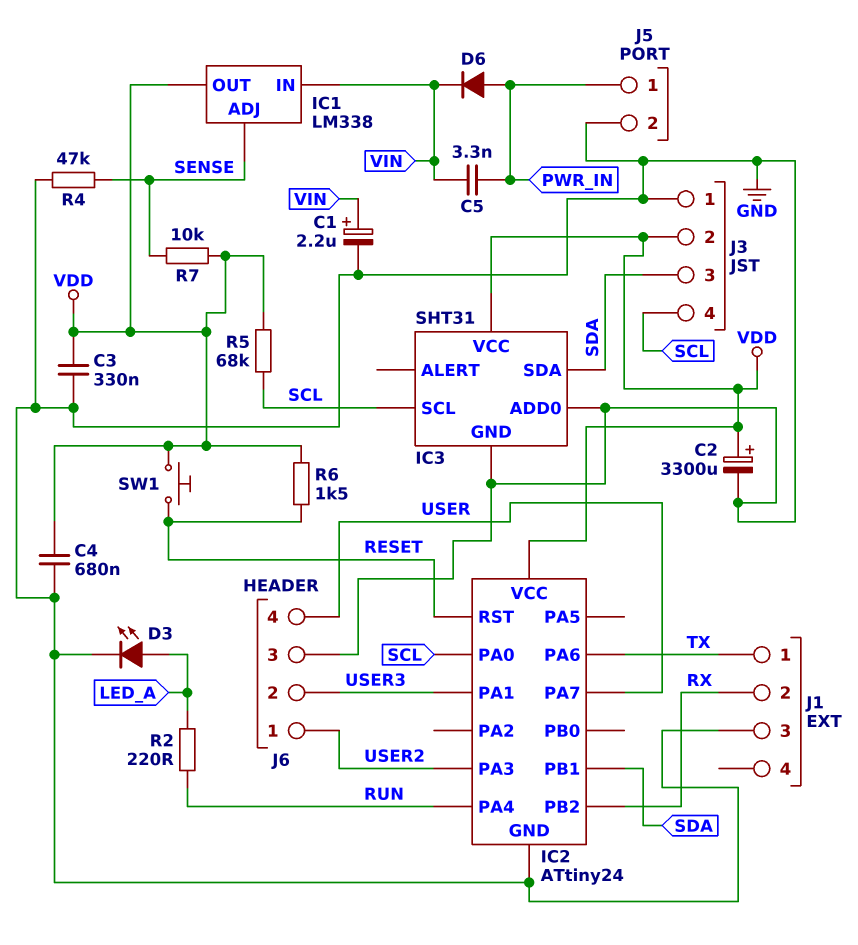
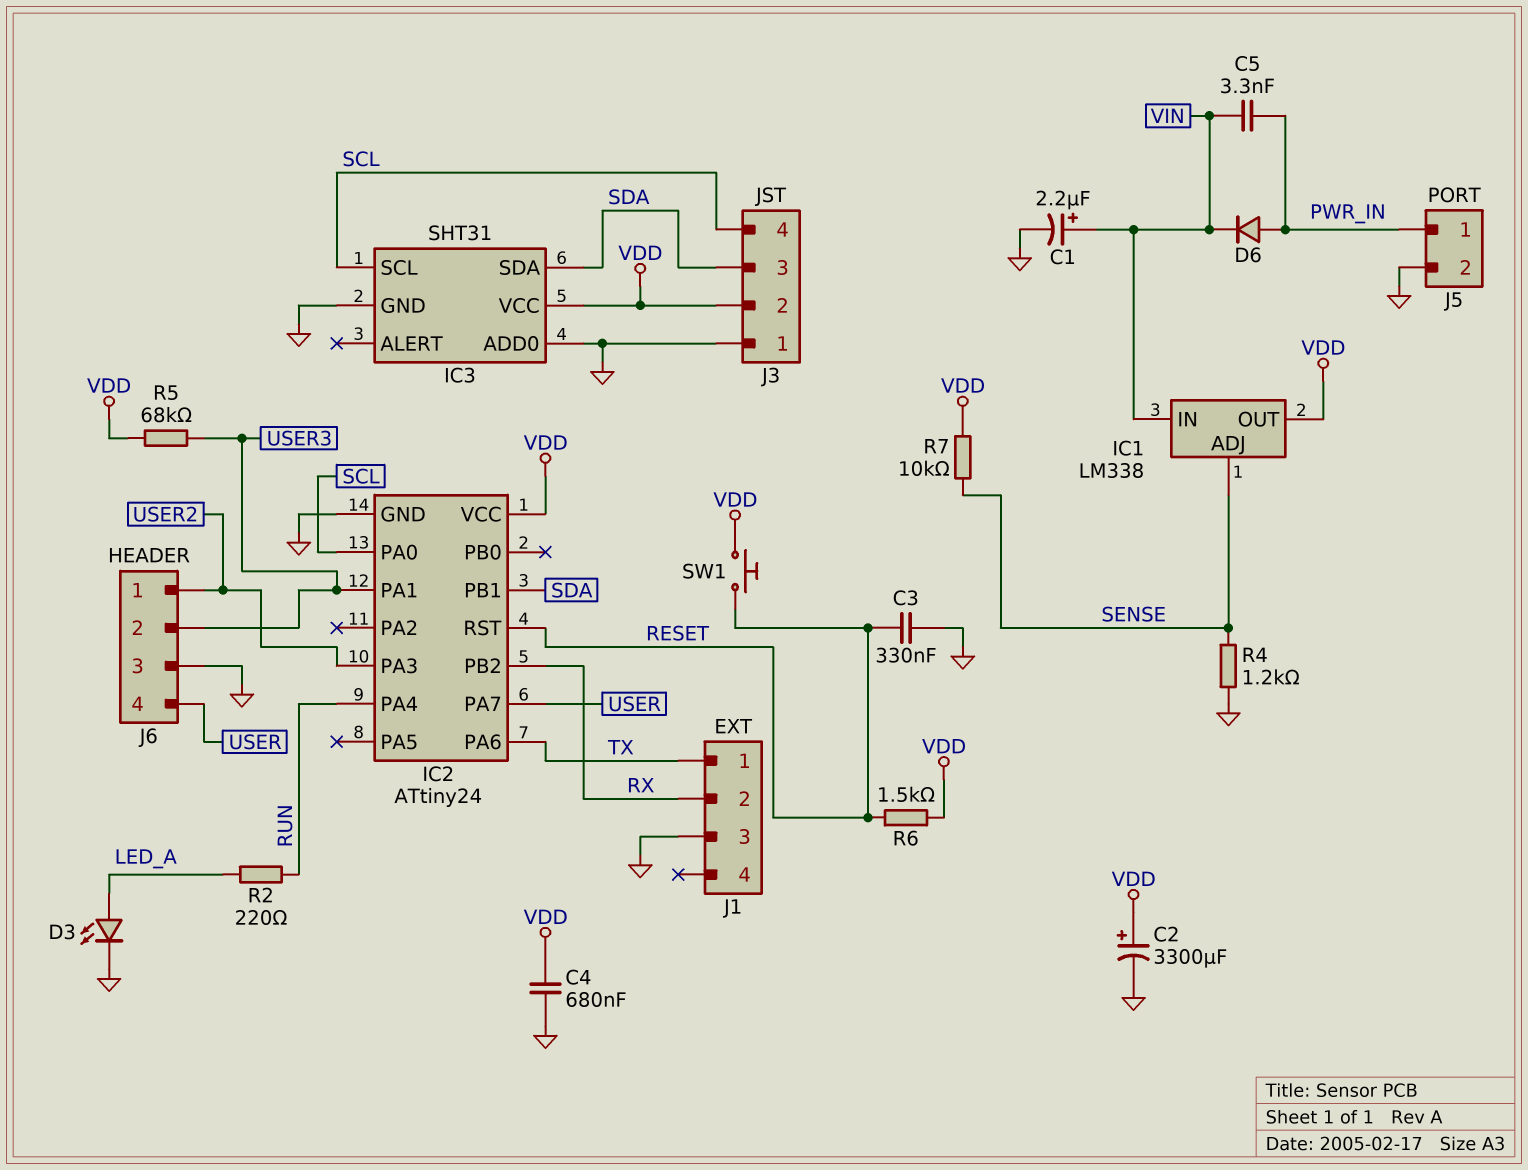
C3: 330nF (GND, VDD) -> 330nF (GND, RESET)
R4: 47k (GND, SENSE) -> 1.2k (GND, SENSE)
R5: 68k (SCL, VDD) -> 68k (USER3, VDD)

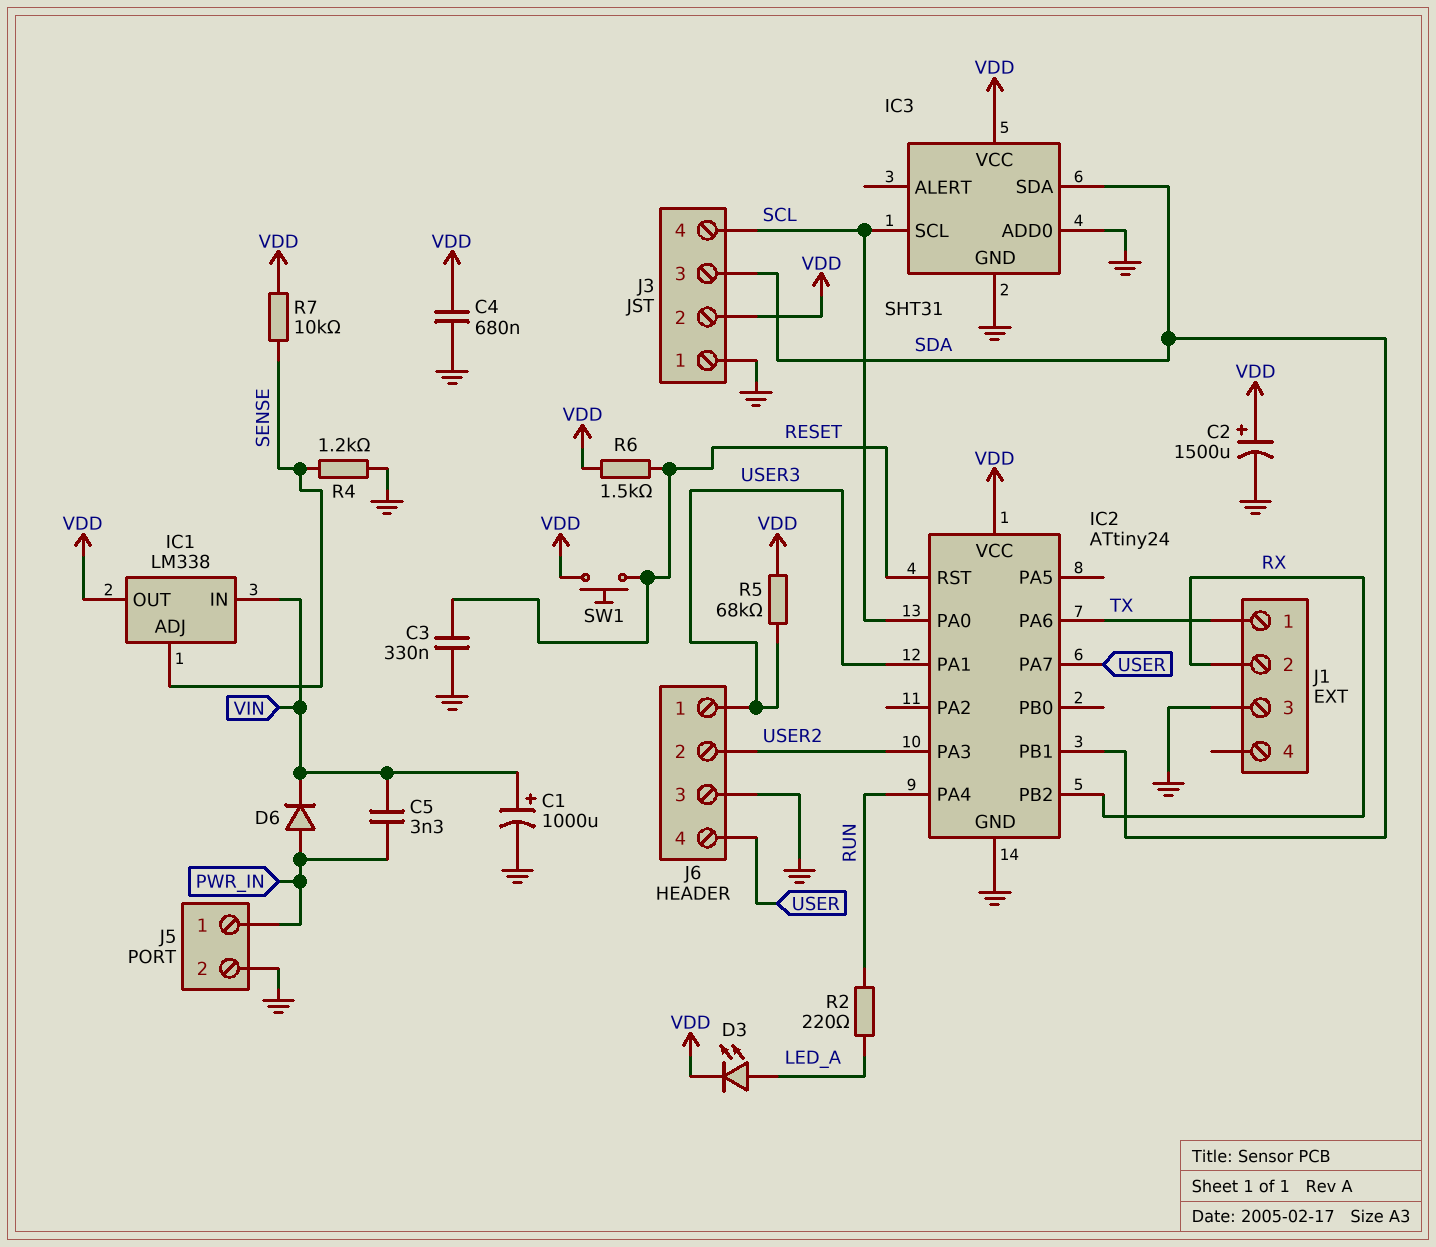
C1: 2.2uF (plus VIN, minus GND) -> 1000uF (plus VIN, minus GND)
C2: 3300uF (plus VDD, minus GND) -> 1500uF (plus VDD, minus GND)
D3: LED (A LED_A, K GND) -> LED (A LED_A, K VDD)
J6 pin 1: USER2 -> USER3
J6 pin 2: USER3 -> USER2

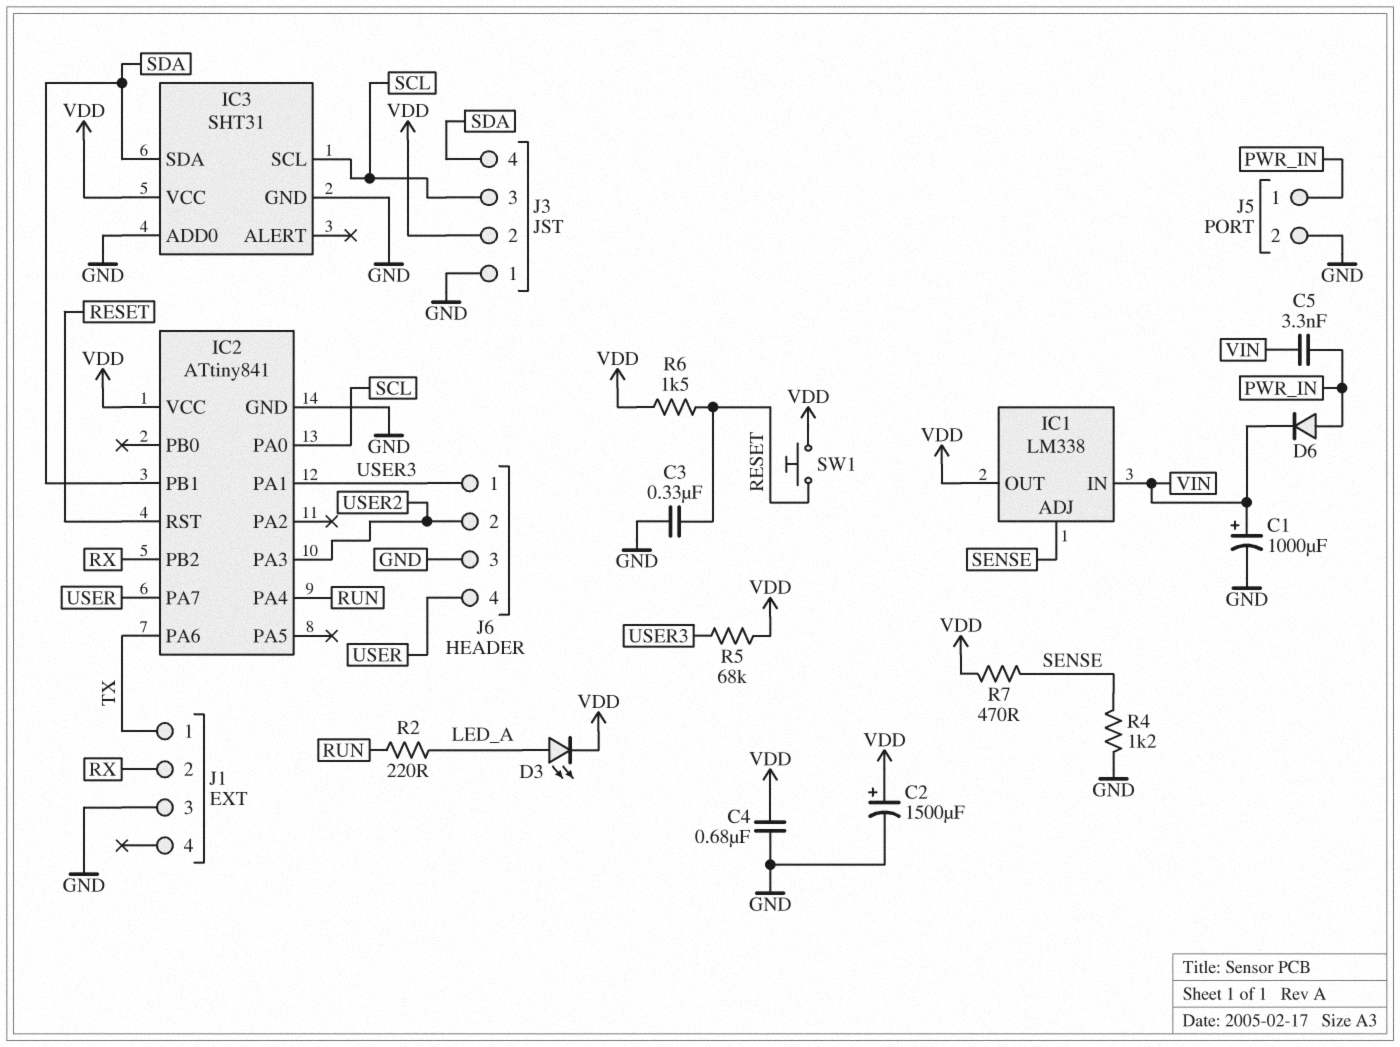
IC2: ATtiny24 -> ATtiny841
J3 pin 3: SDA -> SCL
J3 pin 4: SCL -> SDA
R7: 10k (SENSE, VDD) -> 470 (SENSE, VDD)

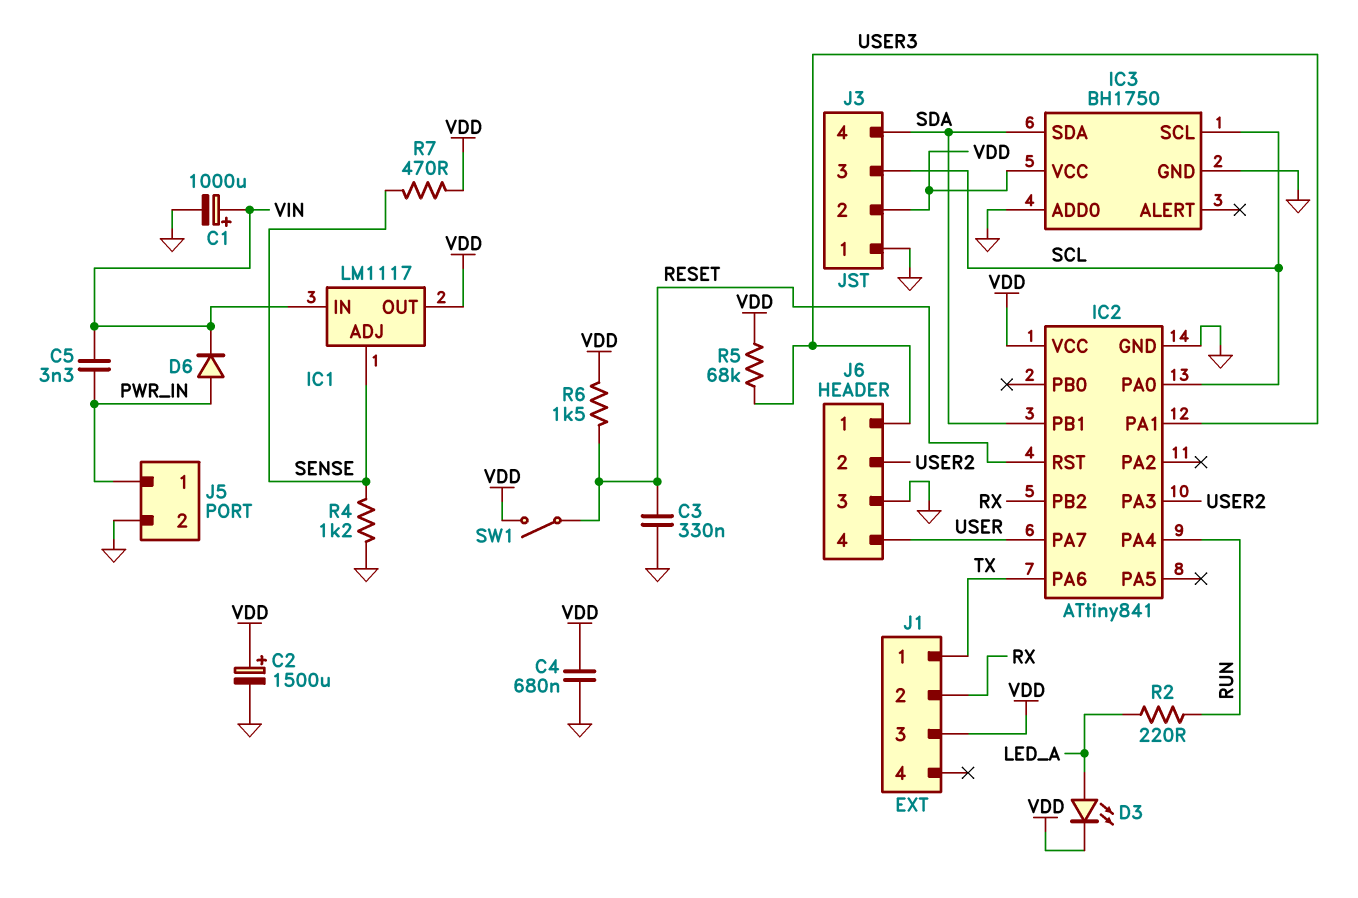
IC1: LM338 -> LM1117
IC3: SHT31 -> BH1750
J1 pin 3: GND -> VDD
SW1: button (RESET, VDD) -> switch (RESET, VDD)

